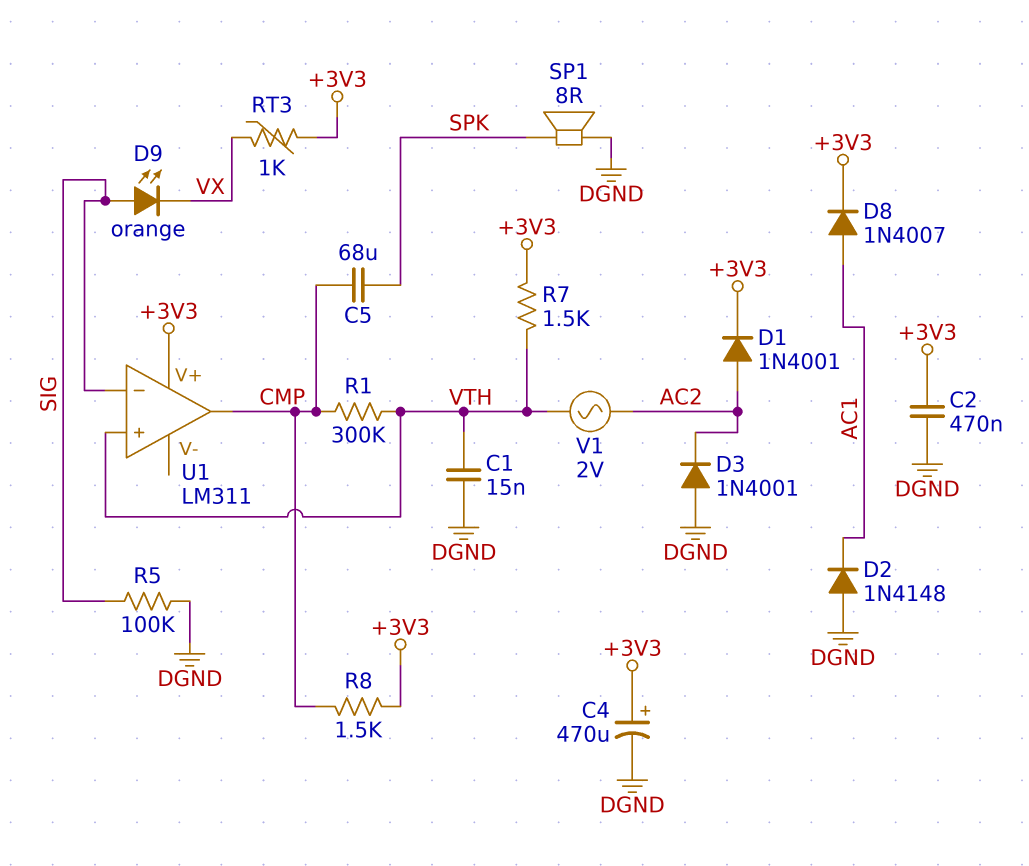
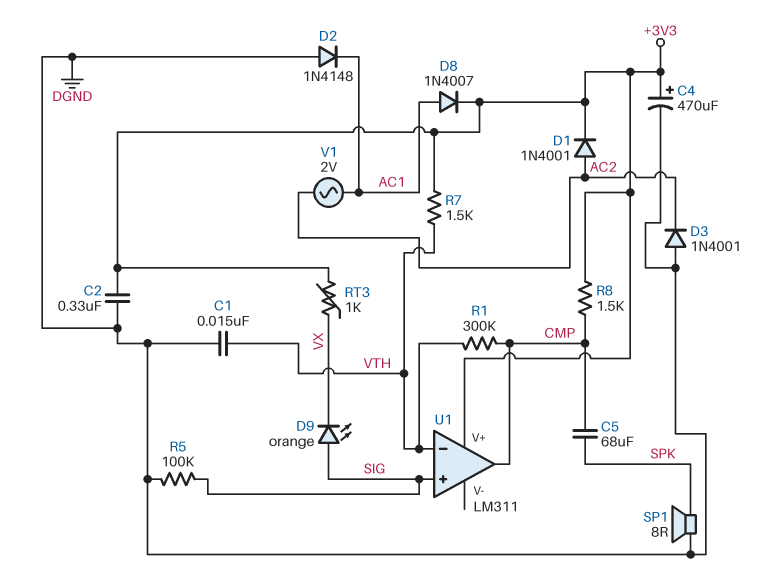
C2: 470nF (+3V3, DGND) -> 330nF (+3V3, DGND)
U1 pin in+: VTH -> SIG
U1 pin in-: SIG -> VTH
V1: AC 2V (AC2, VTH) -> AC 2V (AC1, AC2)

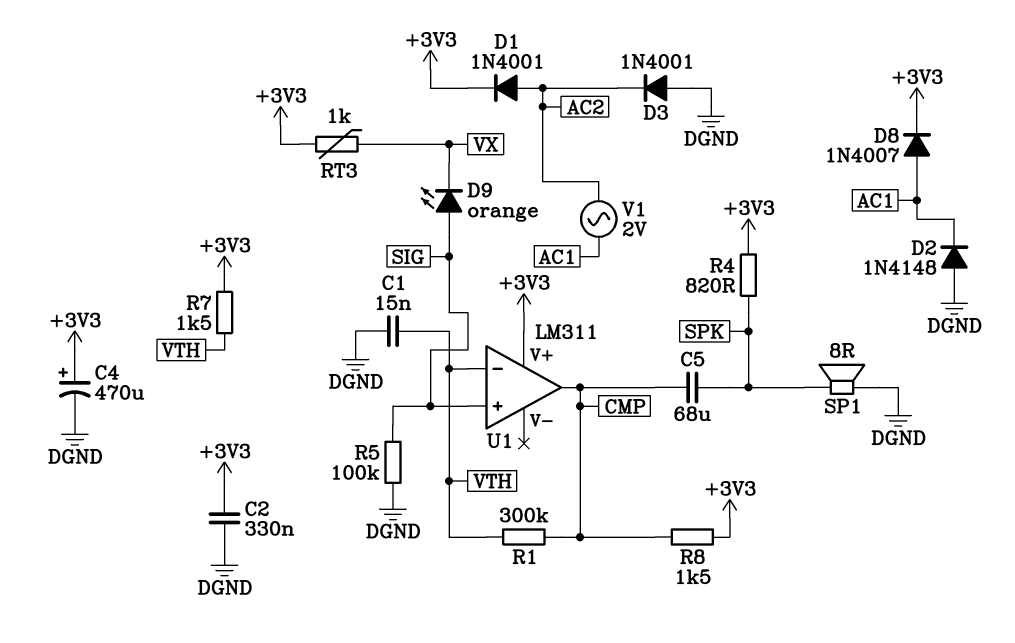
R4: none -> 820 (+3V3, SPK)

